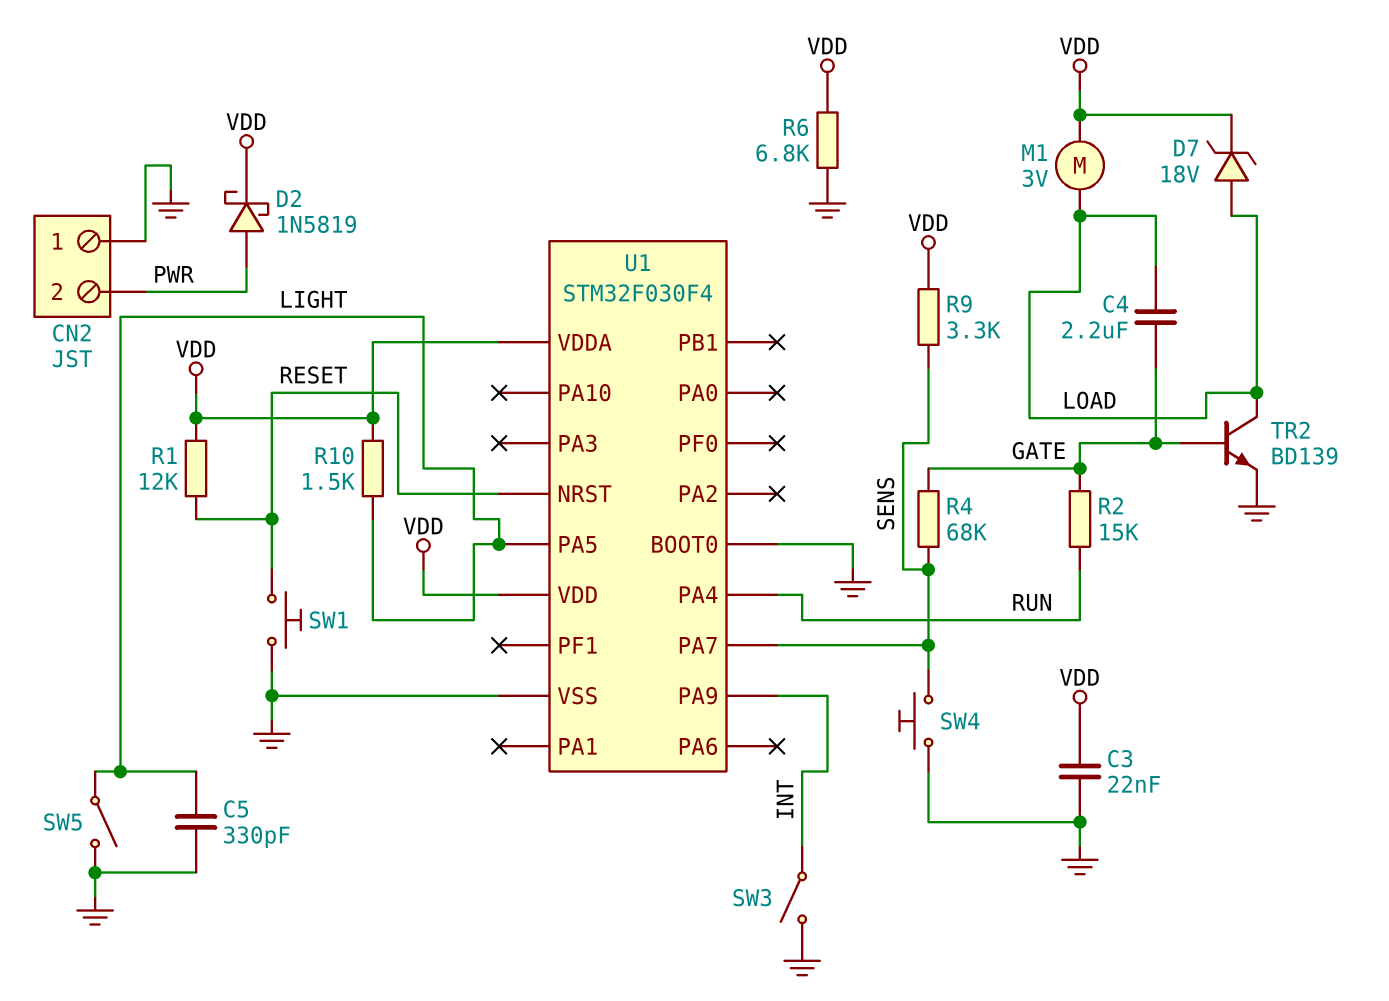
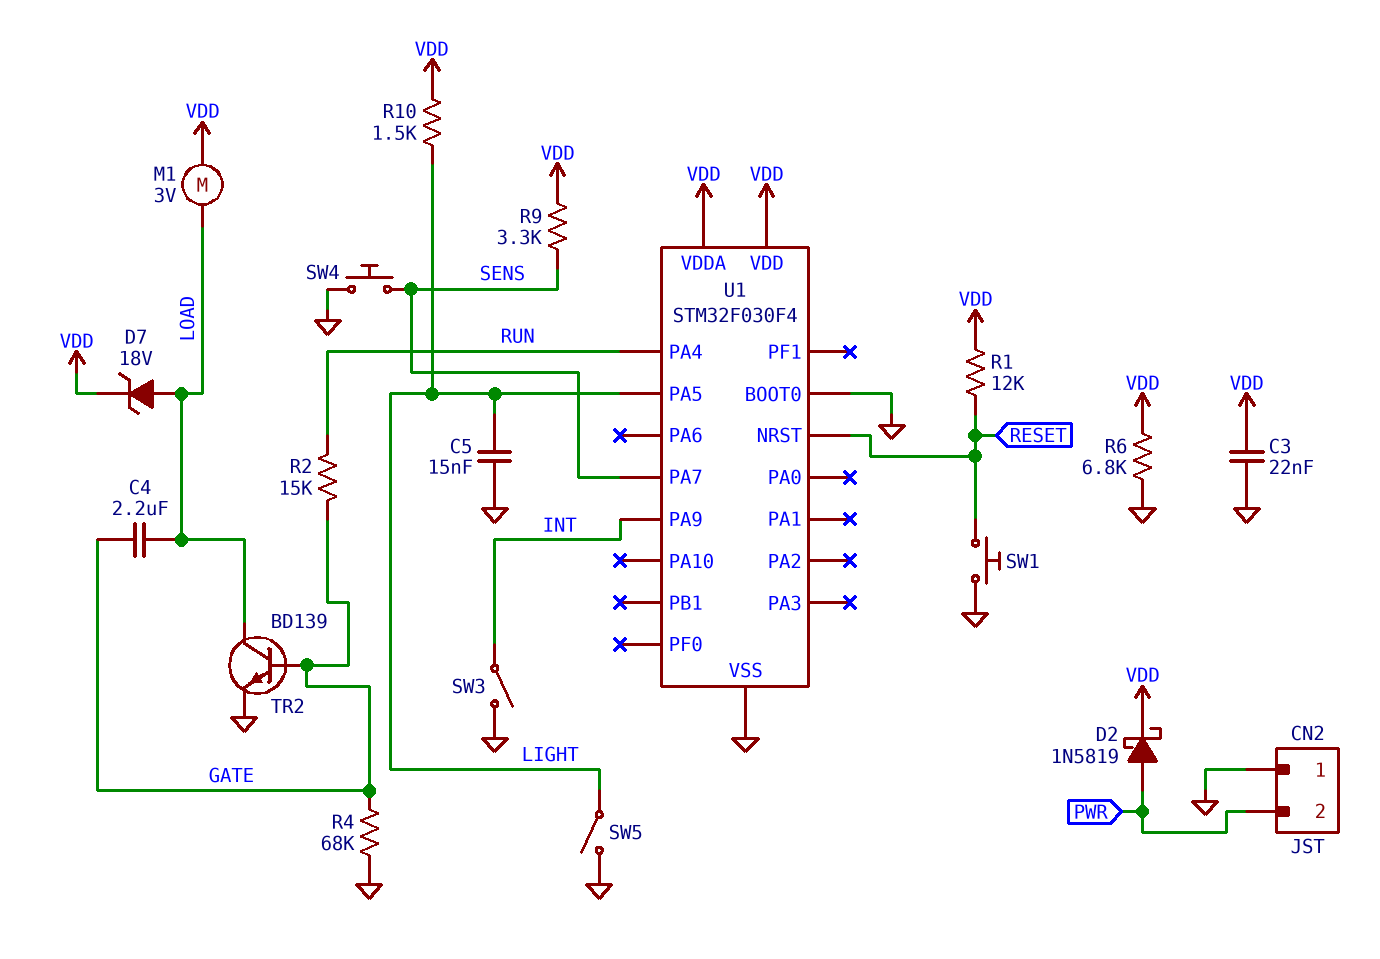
C5: 330pF (GND, LIGHT) -> 15nF (GND, LIGHT)
R4: 68k (GATE, SENS) -> 68k (GATE, GND)

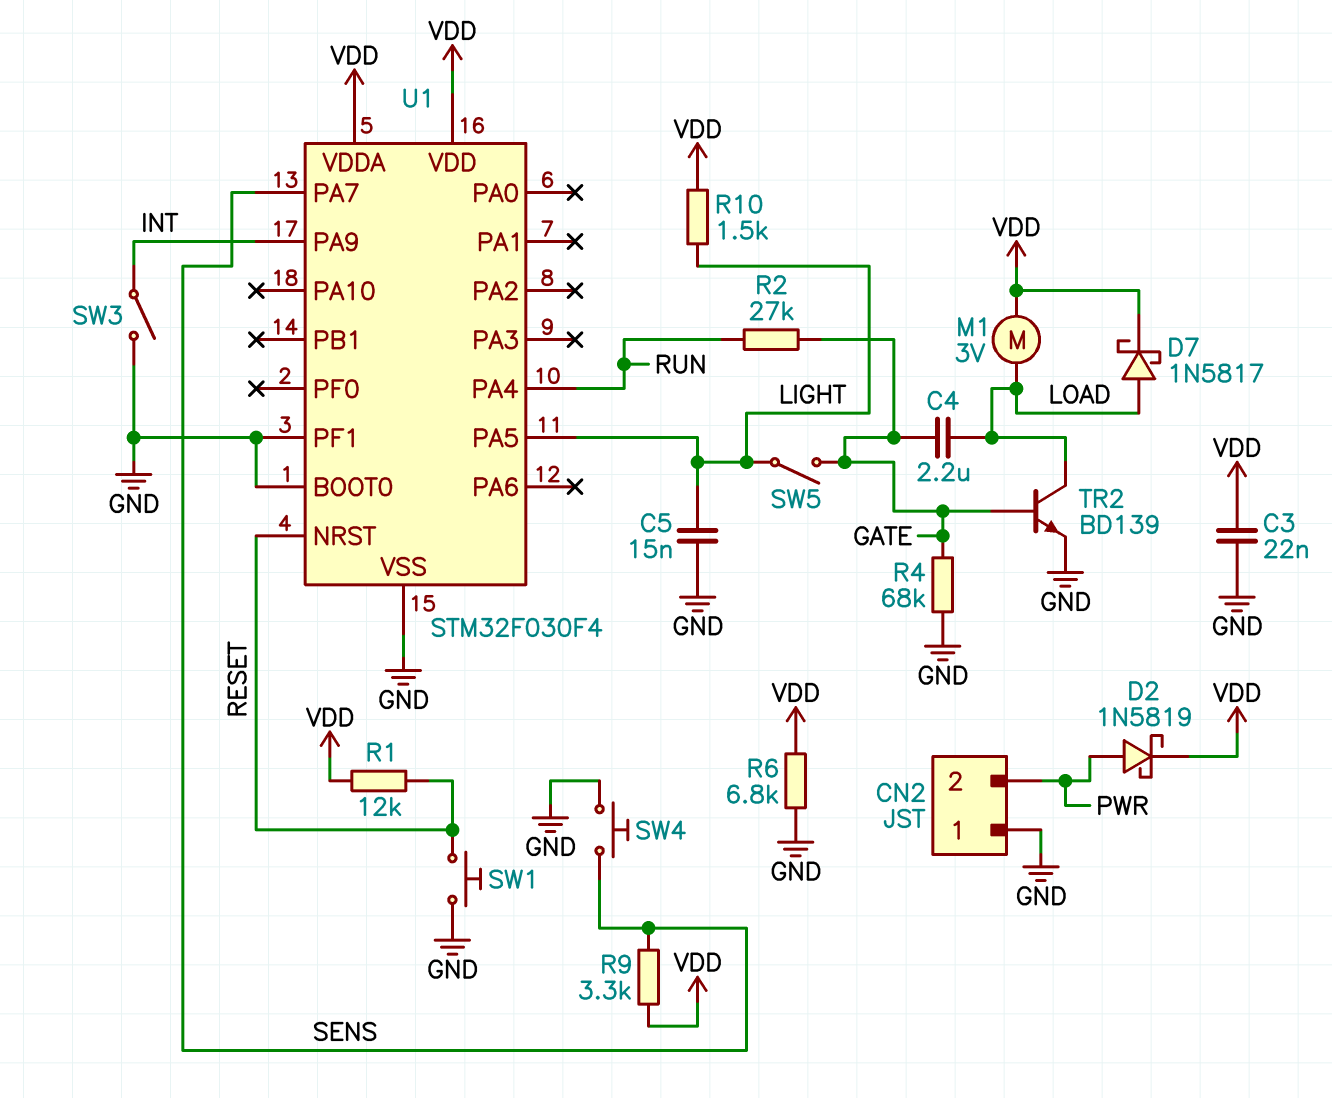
D7: zener 18V (A LOAD, K VDD) -> schottky 1N5817 (A LOAD, K VDD)
R2: 15k (GATE, RUN) -> 27k (GATE, RUN)
SW5: switch (GND, LIGHT) -> switch (GATE, LIGHT)
U1 pin PF1: none -> GND

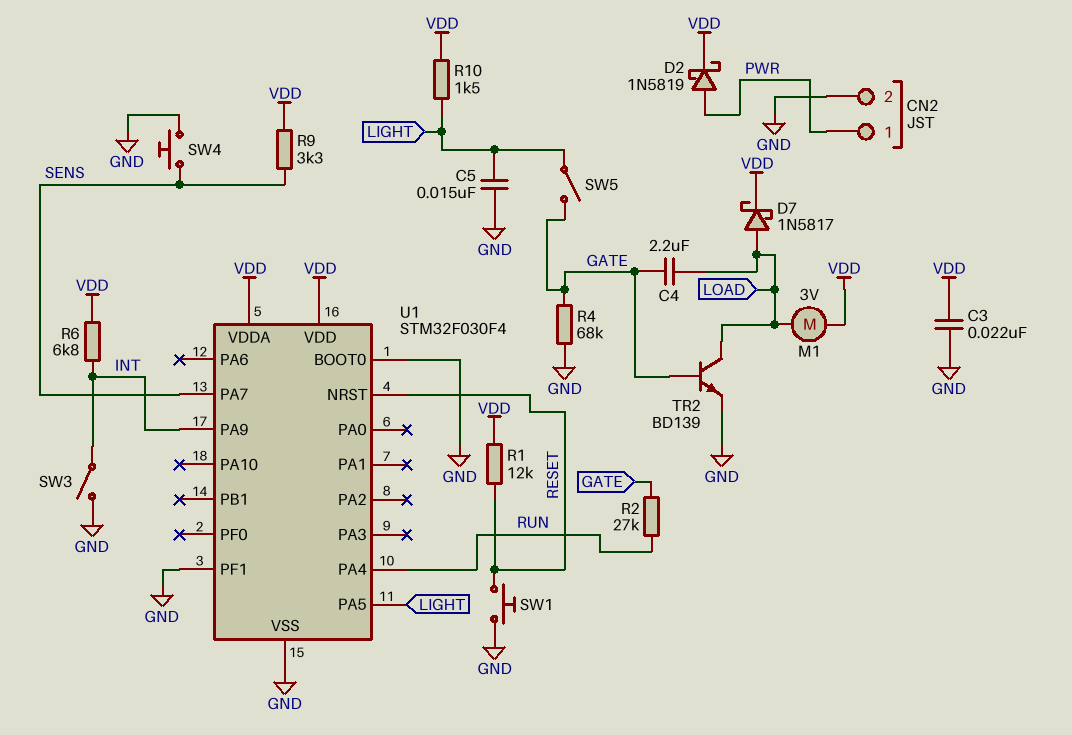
CN2 pin 1: GND -> PWR
CN2 pin 2: PWR -> GND
R6: 6.8k (GND, VDD) -> 6.8k (INT, VDD)

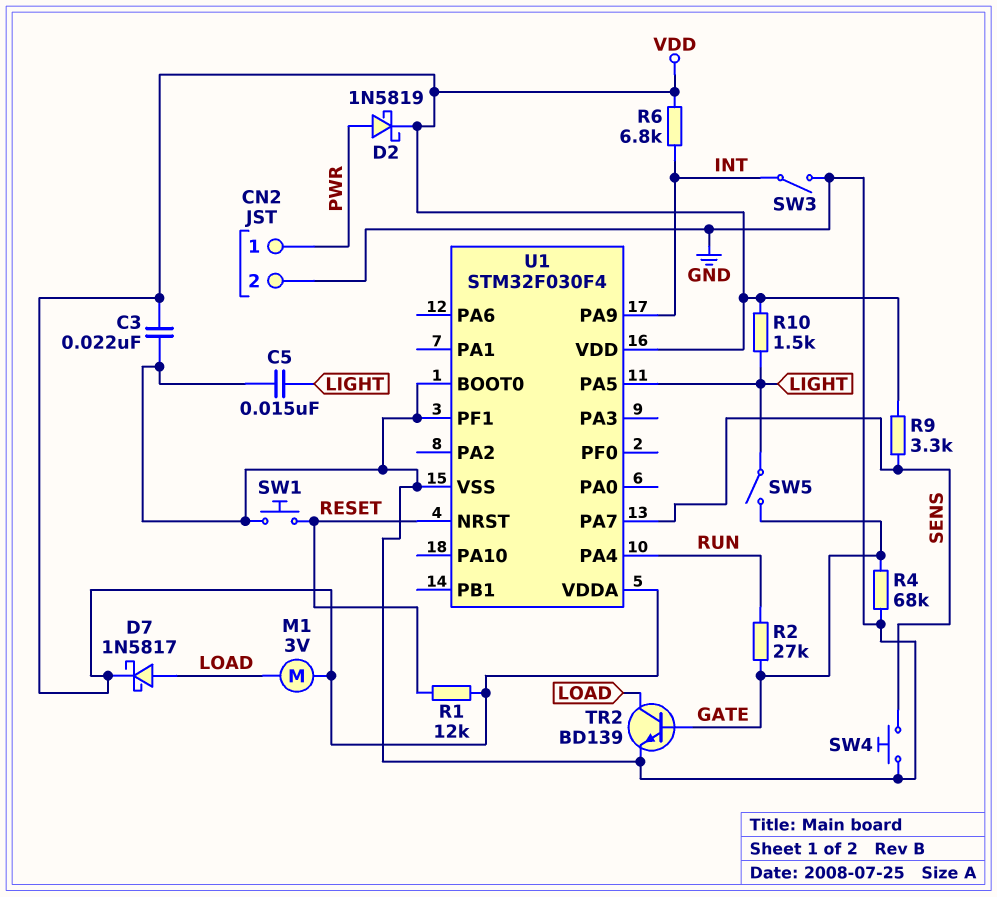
C4: 2.2uF (GATE, LOAD) -> none

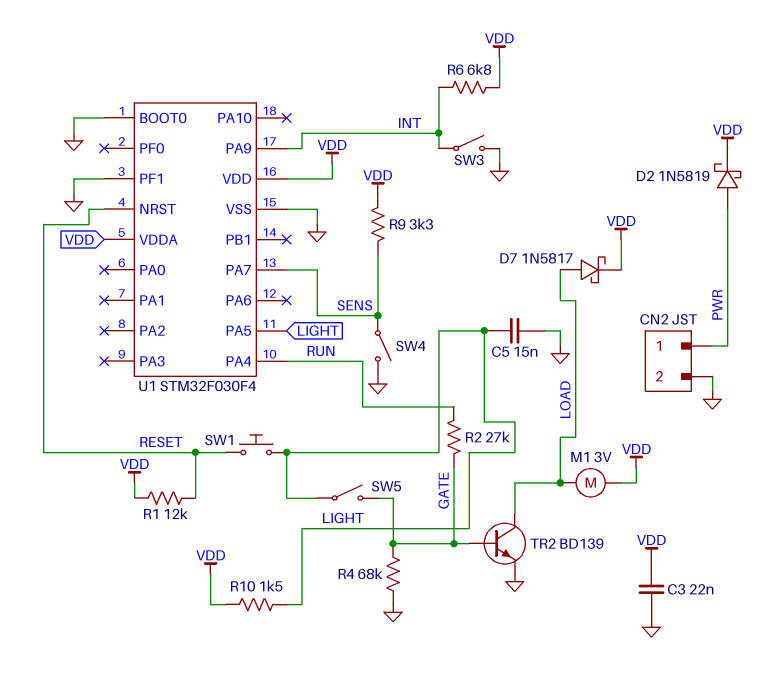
SW1: button (GND, RESET) -> button (LIGHT, RESET)
SW4: button (GND, SENS) -> switch (GND, SENS)

